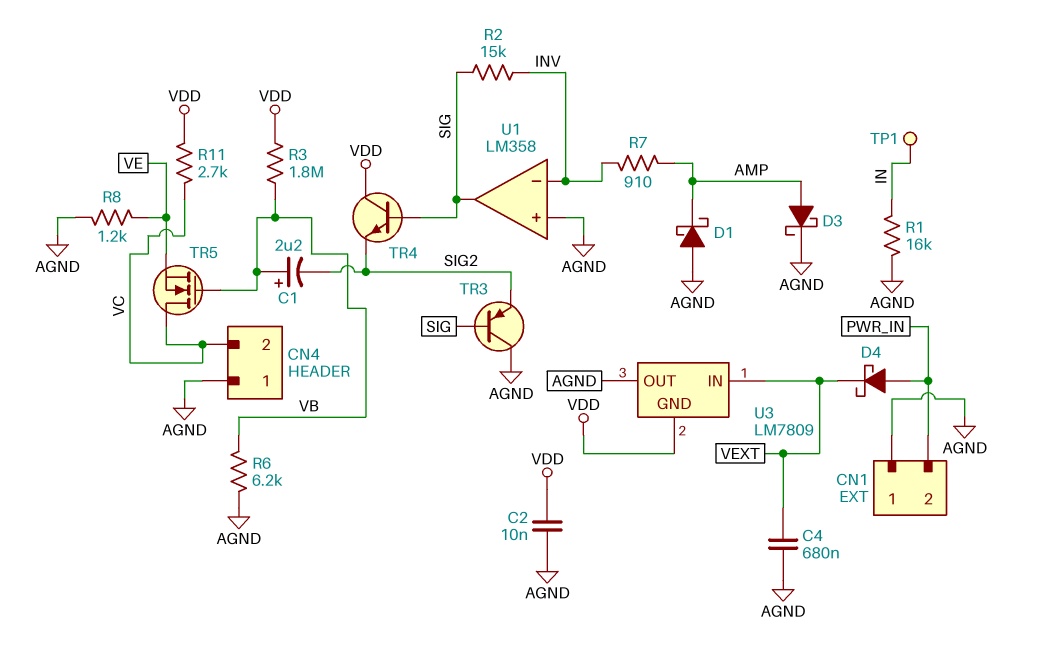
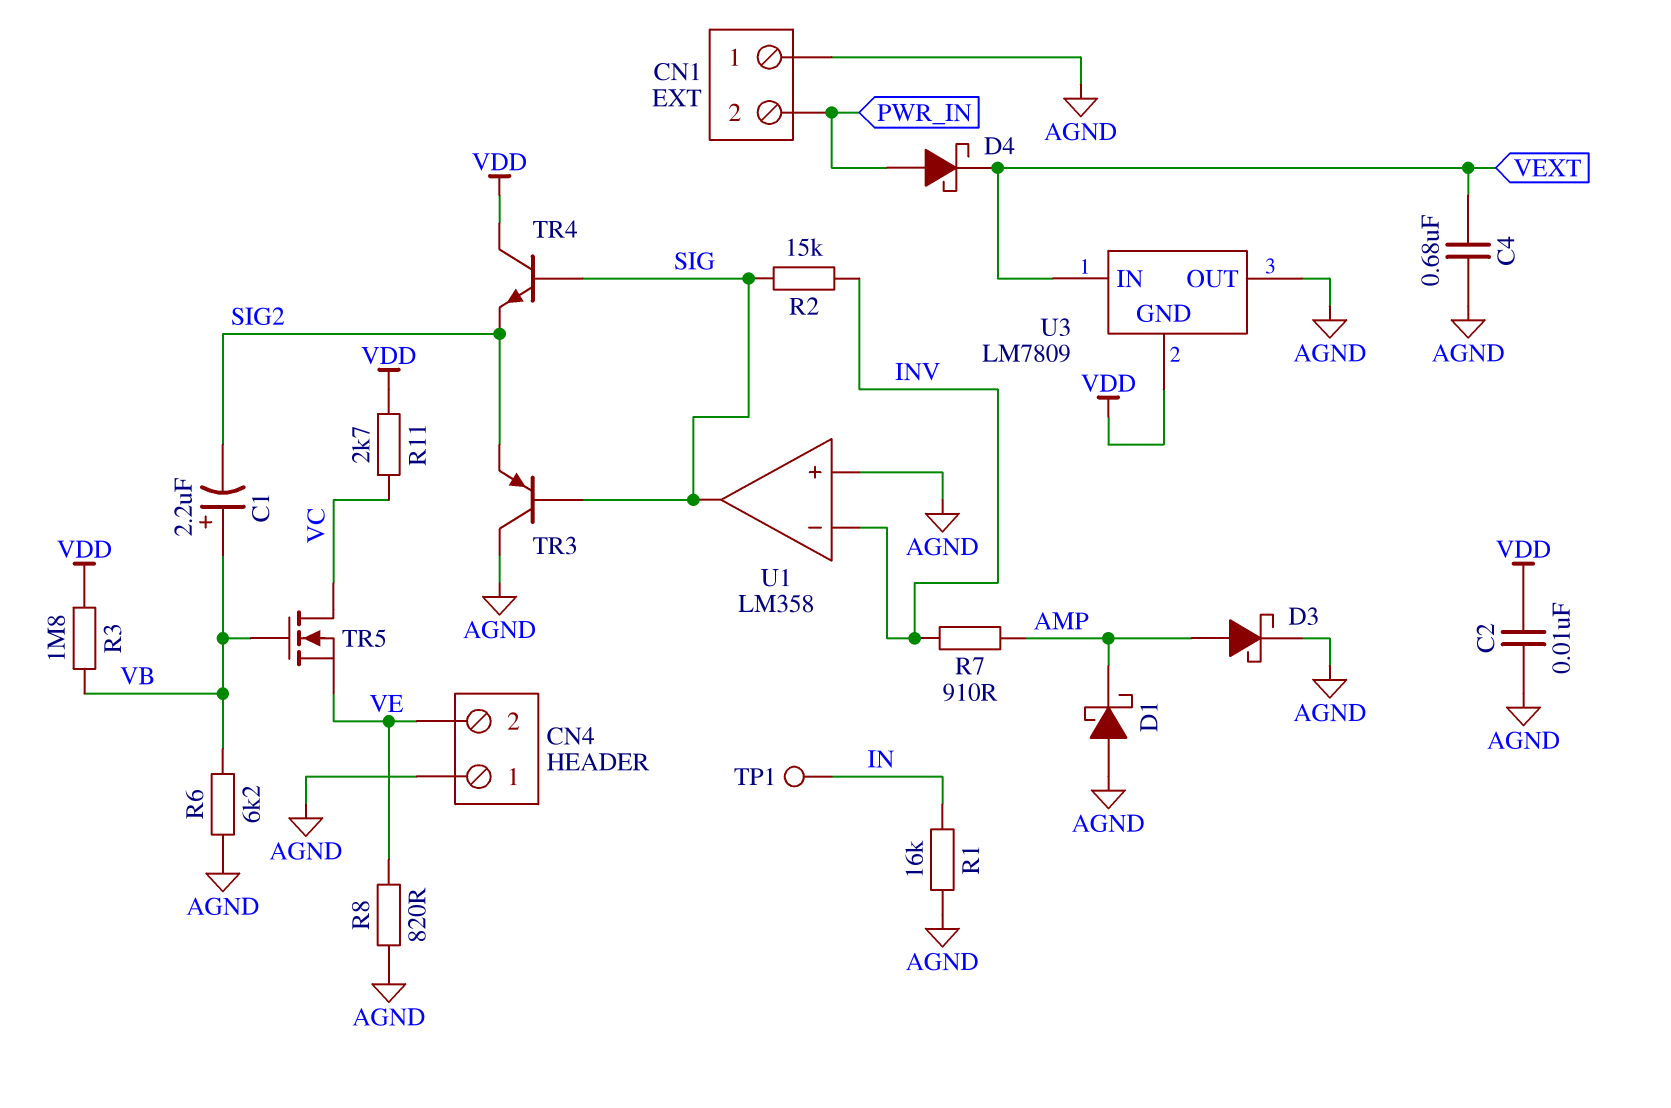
CN4 pin 2: VC -> VE
R8: 1.2k (AGND, VE) -> 820 (AGND, VE)

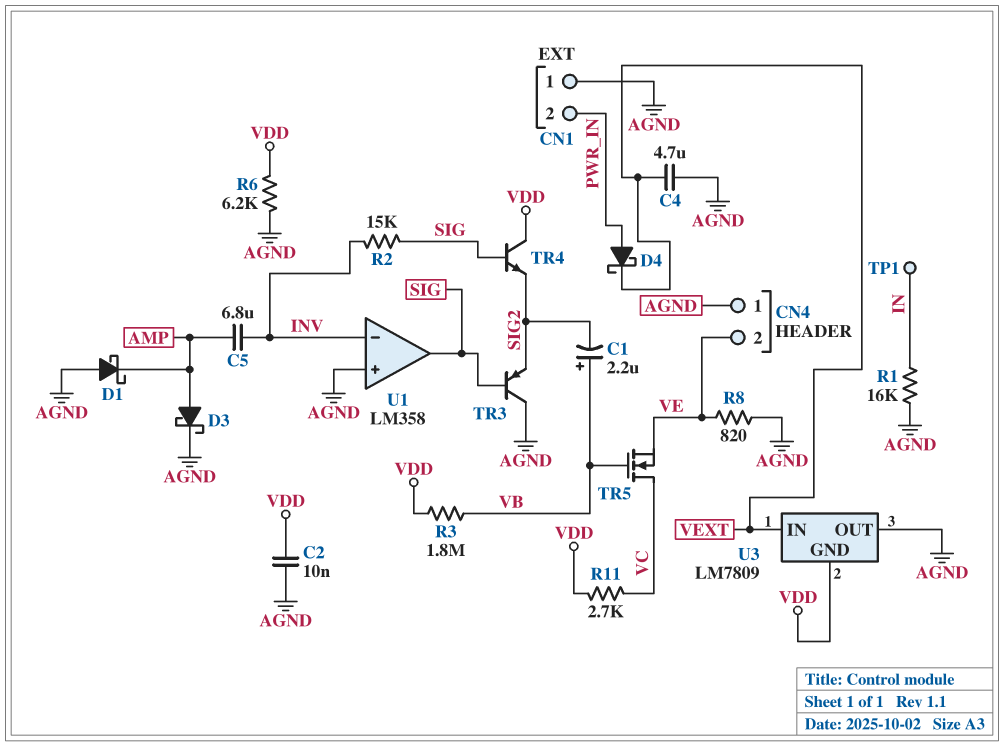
C4: 680nF (AGND, VEXT) -> 4.7uF (AGND, VEXT)
C5: none -> 6.8uF (AMP, INV)
R6: 6.2k (AGND, VB) -> 6.2k (AGND, VDD)
R7: 910 (AMP, INV) -> none

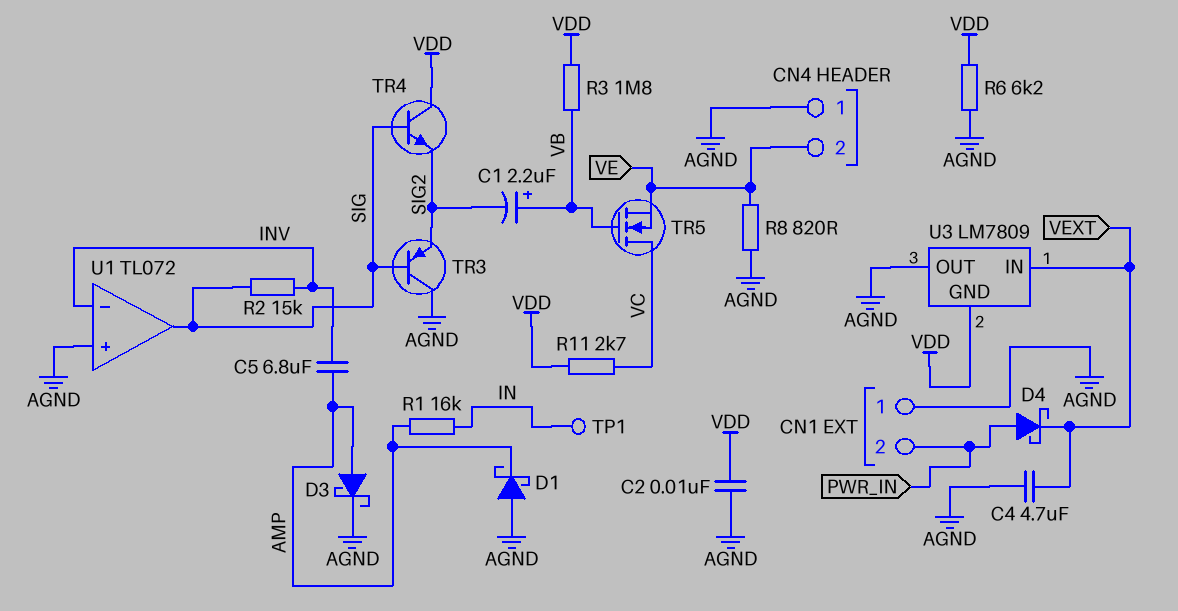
R1: 16k (AGND, IN) -> 16k (AMP, IN)
U1: LM358 -> TL072

